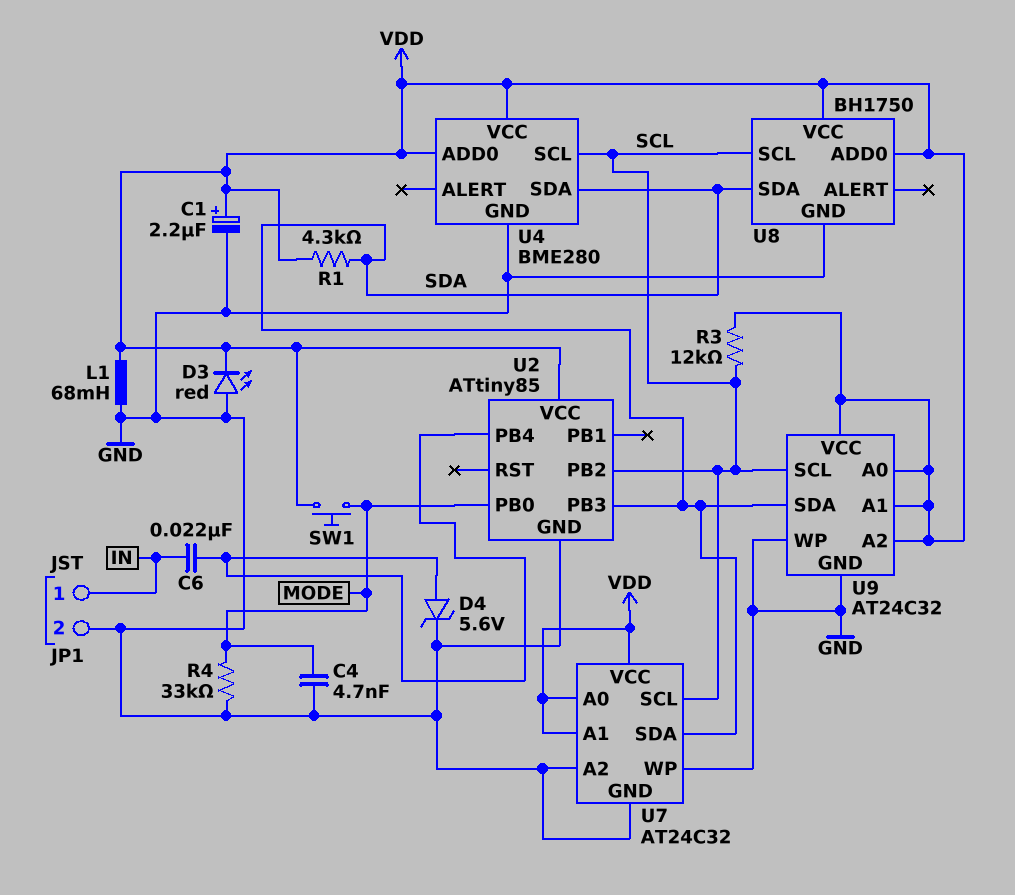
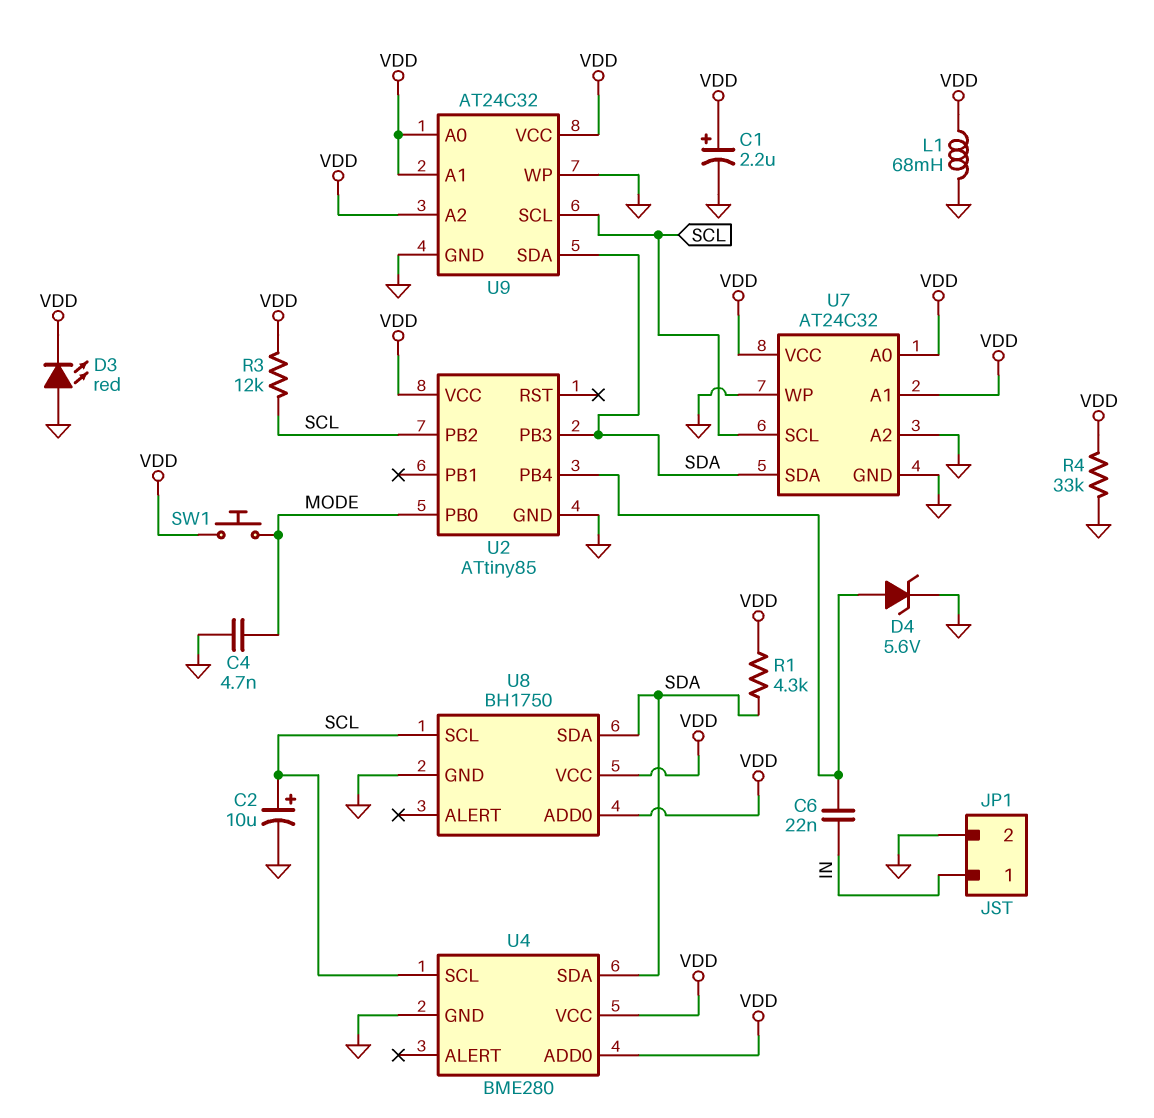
C2: none -> 10uF (plus SCL, minus GND)
R4: 33k (GND, MODE) -> 33k (GND, VDD)

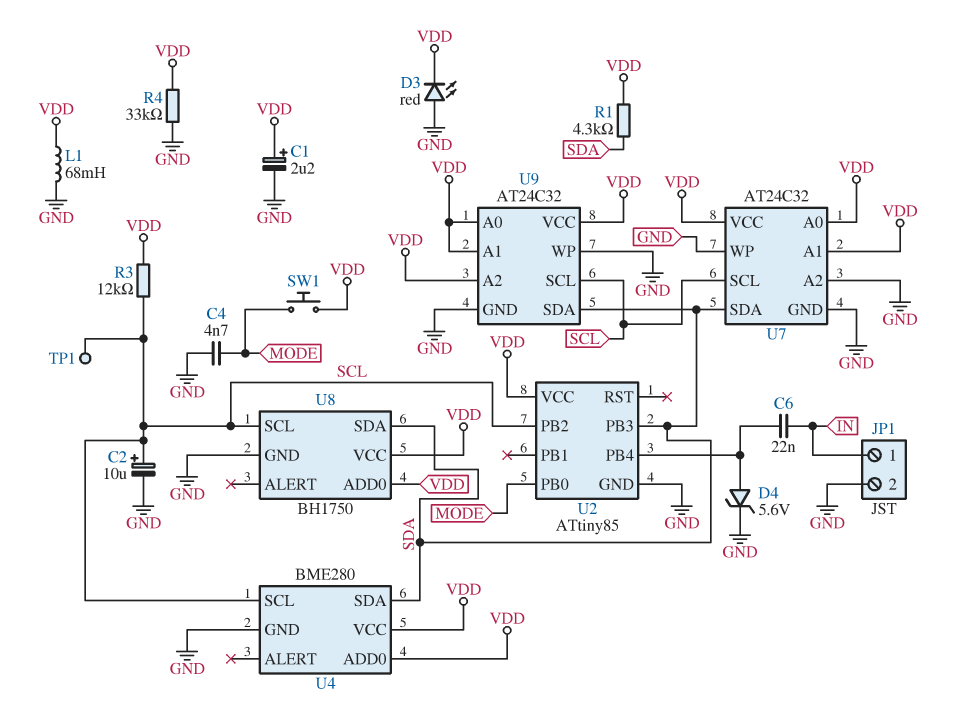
TP1: none -> test point (SCL)

